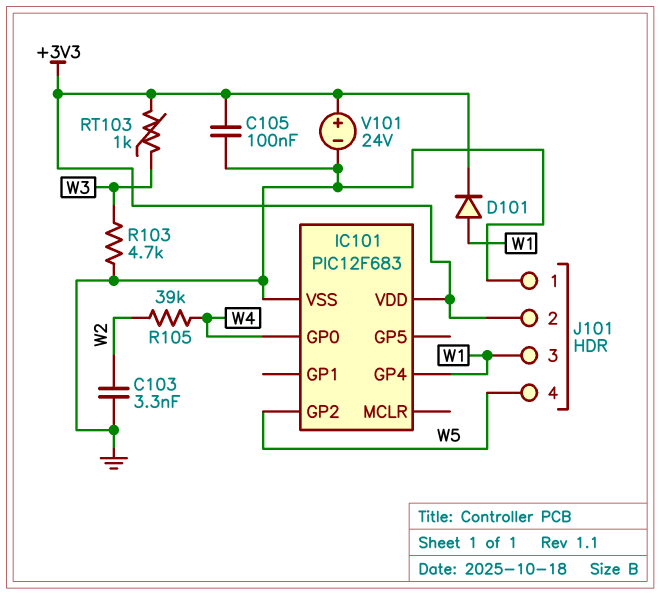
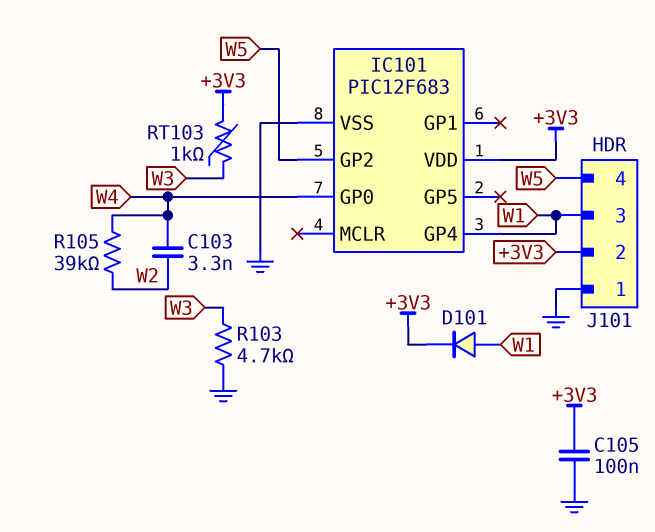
C103: 3.3nF (GND, W2) -> 3.3nF (W2, W4)
V101: 24V (plus +3V3, minus GND) -> none

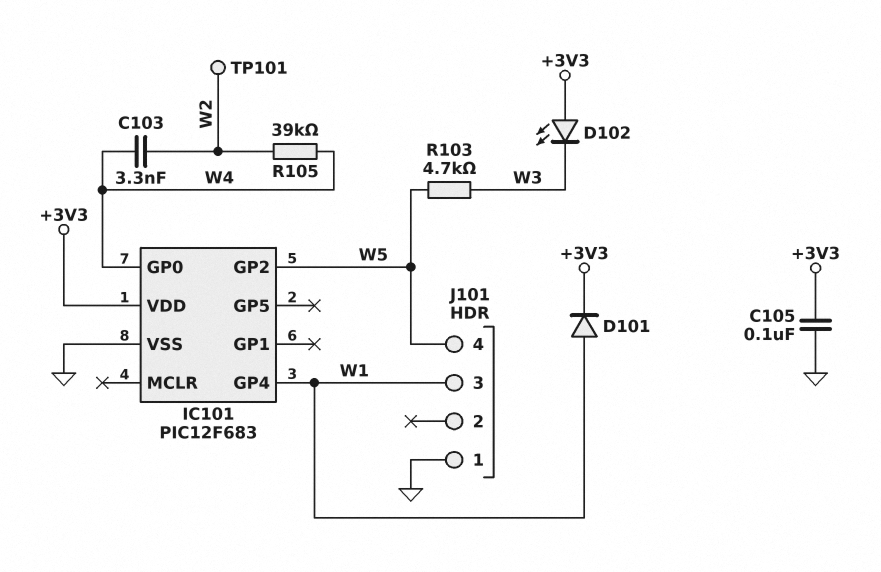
D102: none -> LED (A +3V3, K W3)
J101 pin 2: +3V3 -> none
R103: 4.7k (GND, W3) -> 4.7k (W3, W5)
RT103: 1k (+3V3, W3) -> none
TP101: none -> test point (W2)

